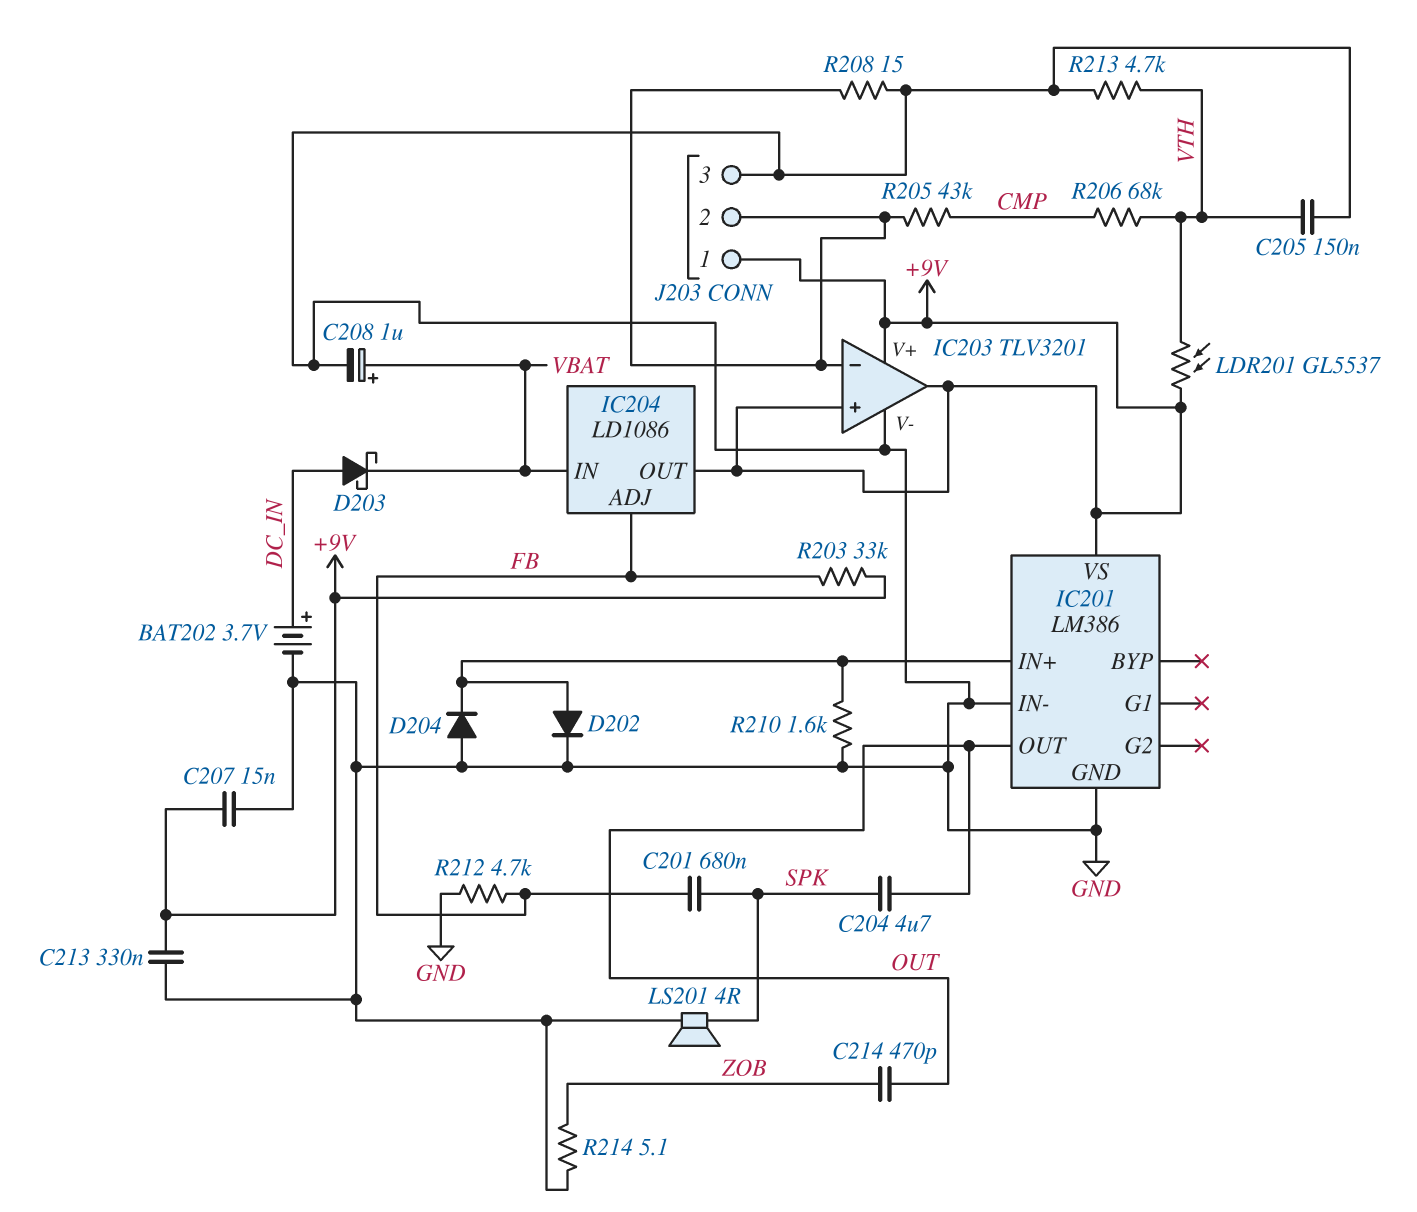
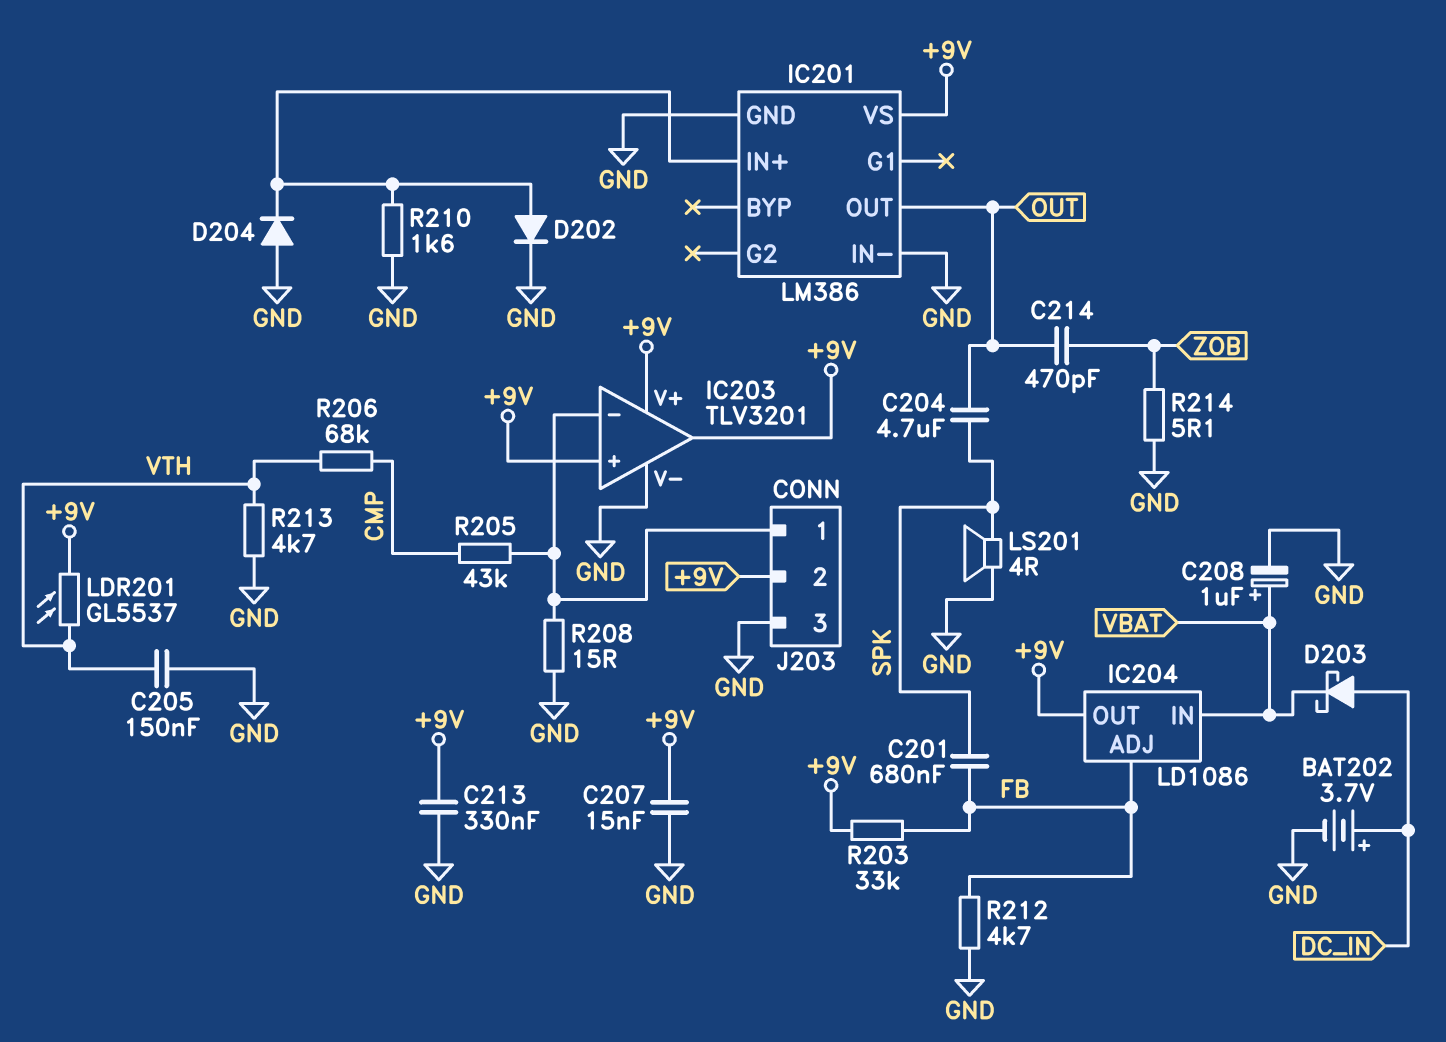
J203 pin 1: +9V -> IC203/in-
J203 pin 2: IC203/in- -> +9V

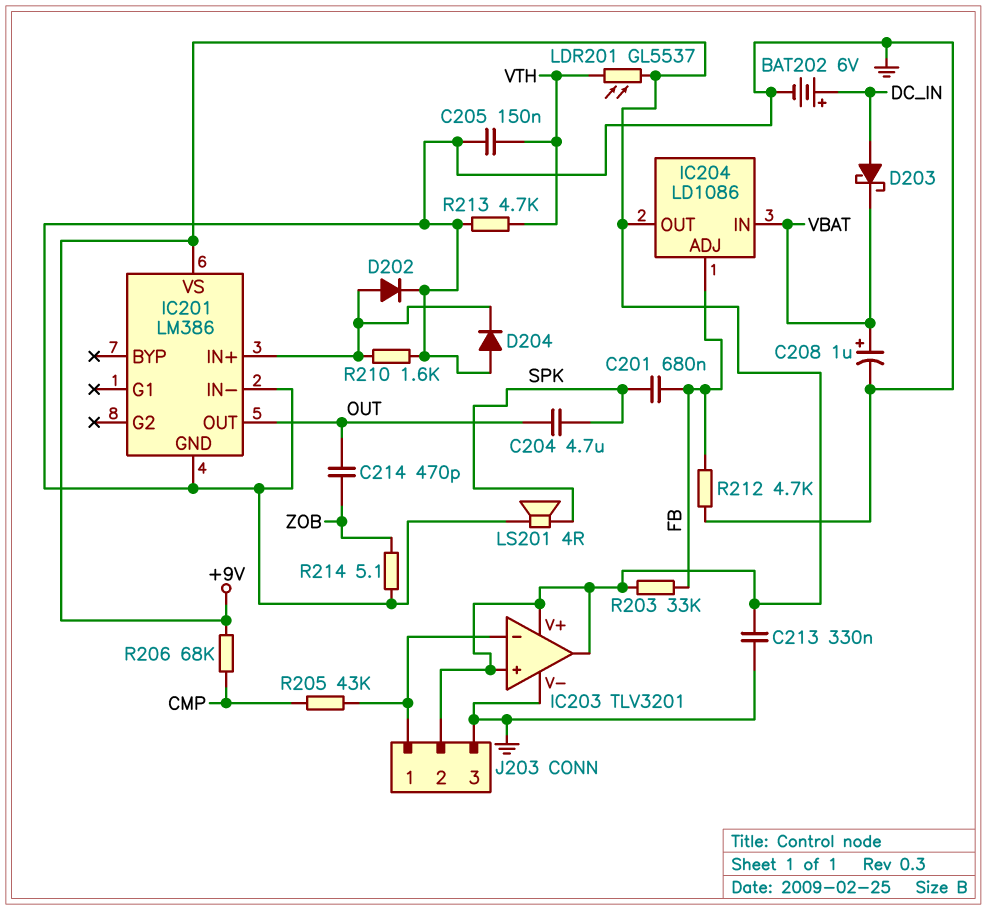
BAT202: 3.7V (plus DC_IN, minus GND) -> 6V (plus DC_IN, minus GND)
C207: 15nF (+9V, GND) -> none
R206: 68k (CMP, VTH) -> 68k (+9V, CMP)
R208: 15 (GND, IC203/in-) -> none

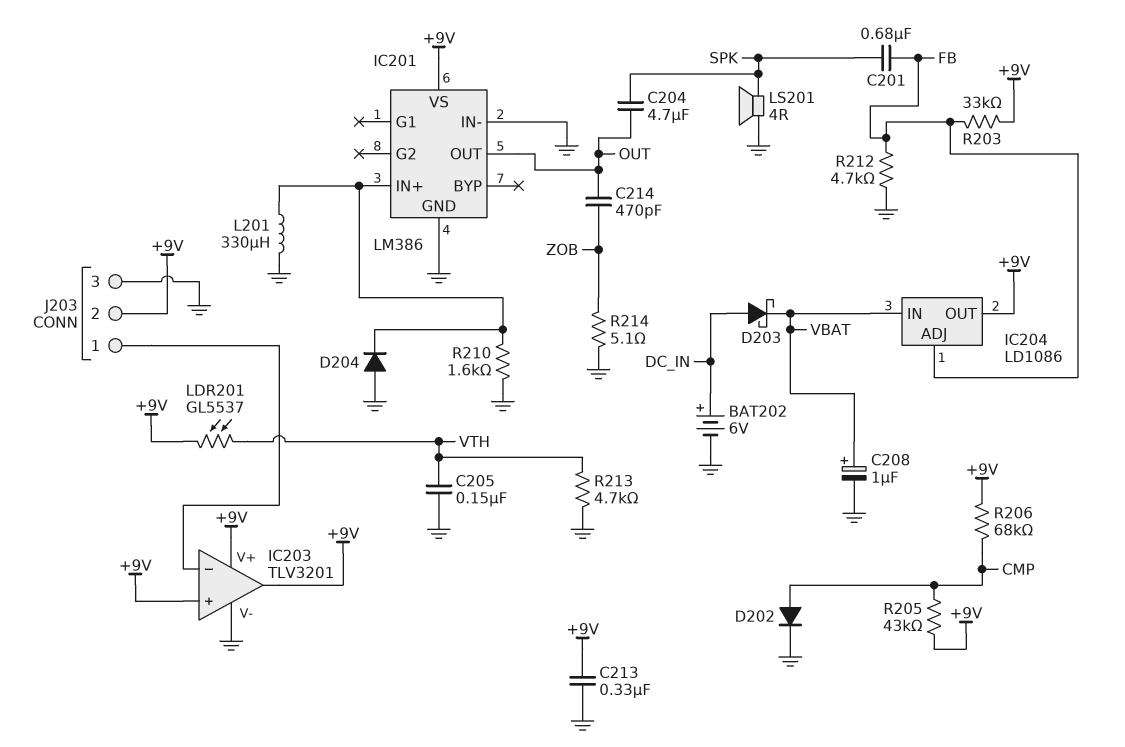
D202: diode (A IC201/IN+, K GND) -> diode (A CMP, K GND)
L201: none -> 330uH (GND, IC201/IN+)
R205: 43k (CMP, IC203/in-) -> 43k (+9V, CMP)

